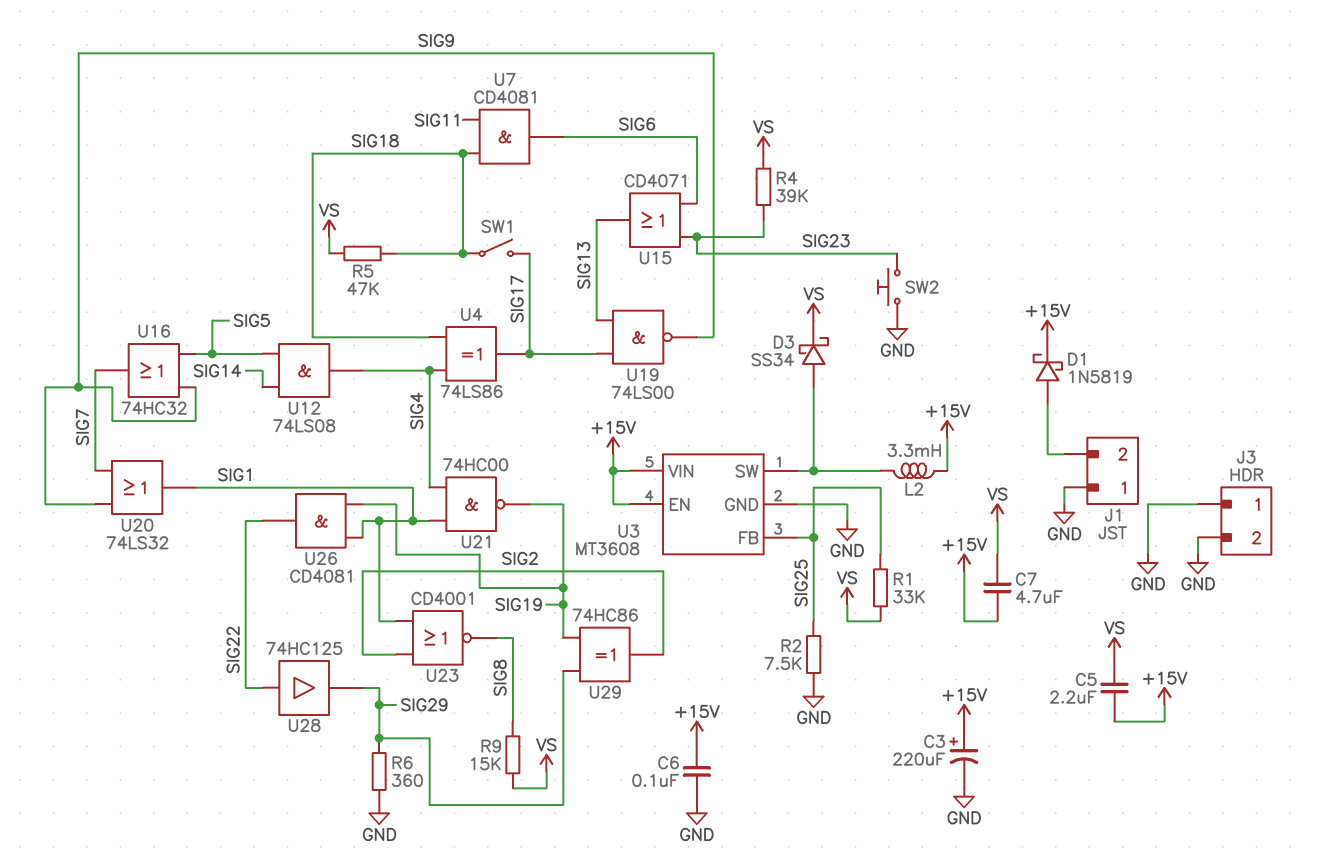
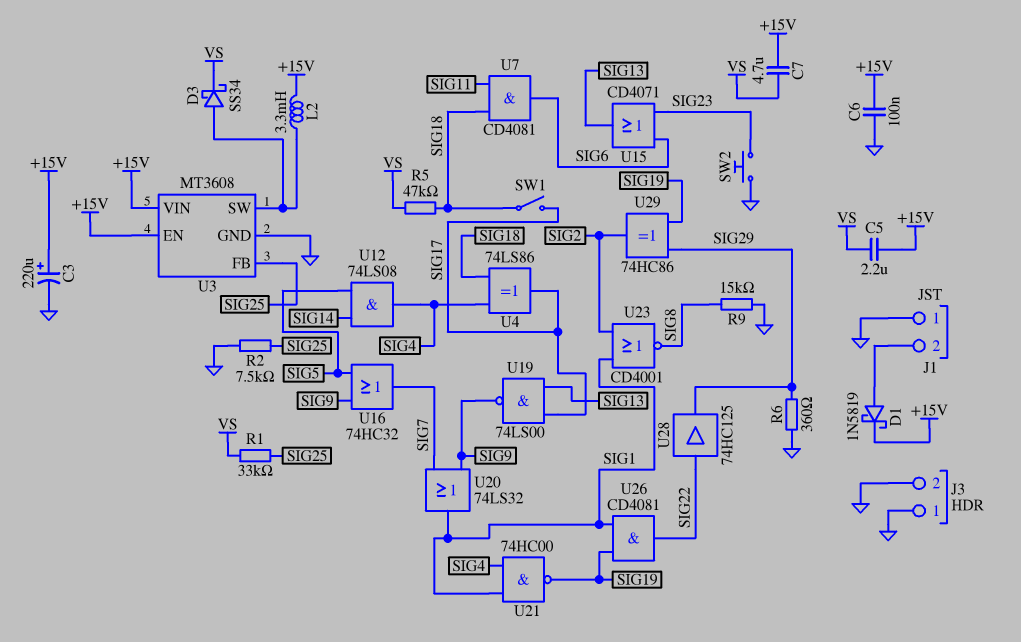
R4: 39k (SIG23, VS) -> none
R9: 15k (SIG8, VS) -> 15k (GND, SIG8)

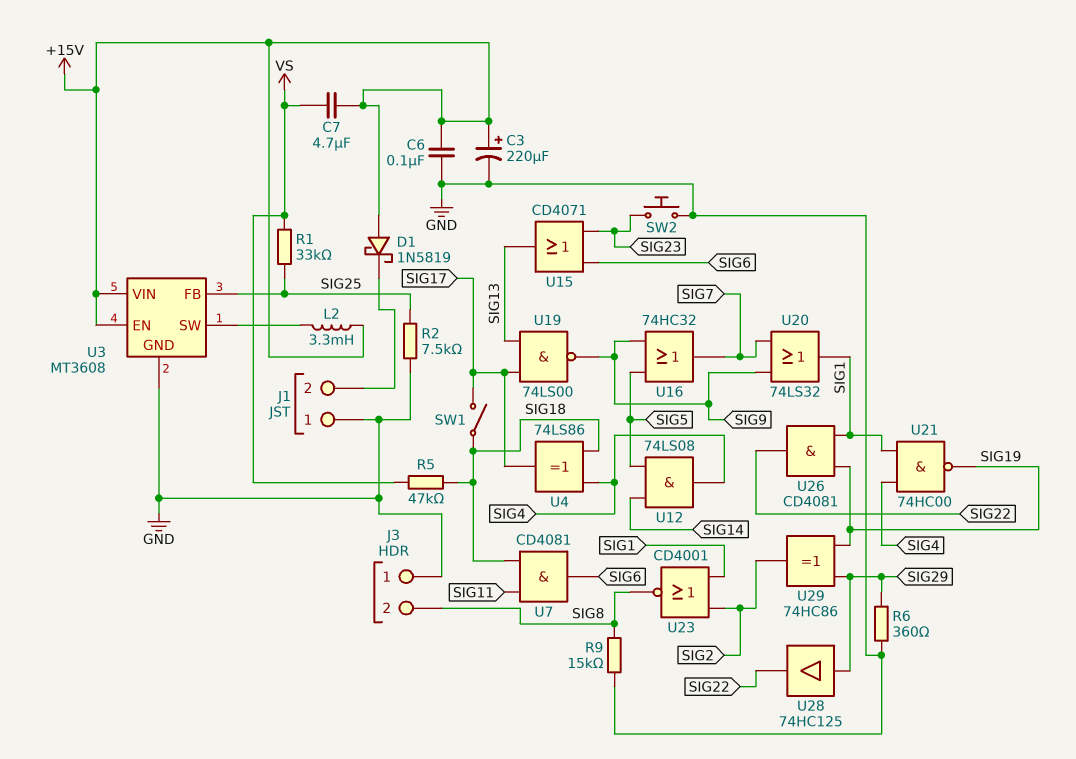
C5: 2.2uF (+15V, VS) -> none
D1: schottky 1N5819 (A J1/2, K +15V) -> schottky 1N5819 (A +15V, K J1/2)
D3: schottky SS34 (A U3/SW, K VS) -> none
J3 pin 2: GND -> SIG8
U28: buffer 74HC125 (in SIG22, out SIG29) -> buffer 74HC125 (in SIG29, out SIG22)

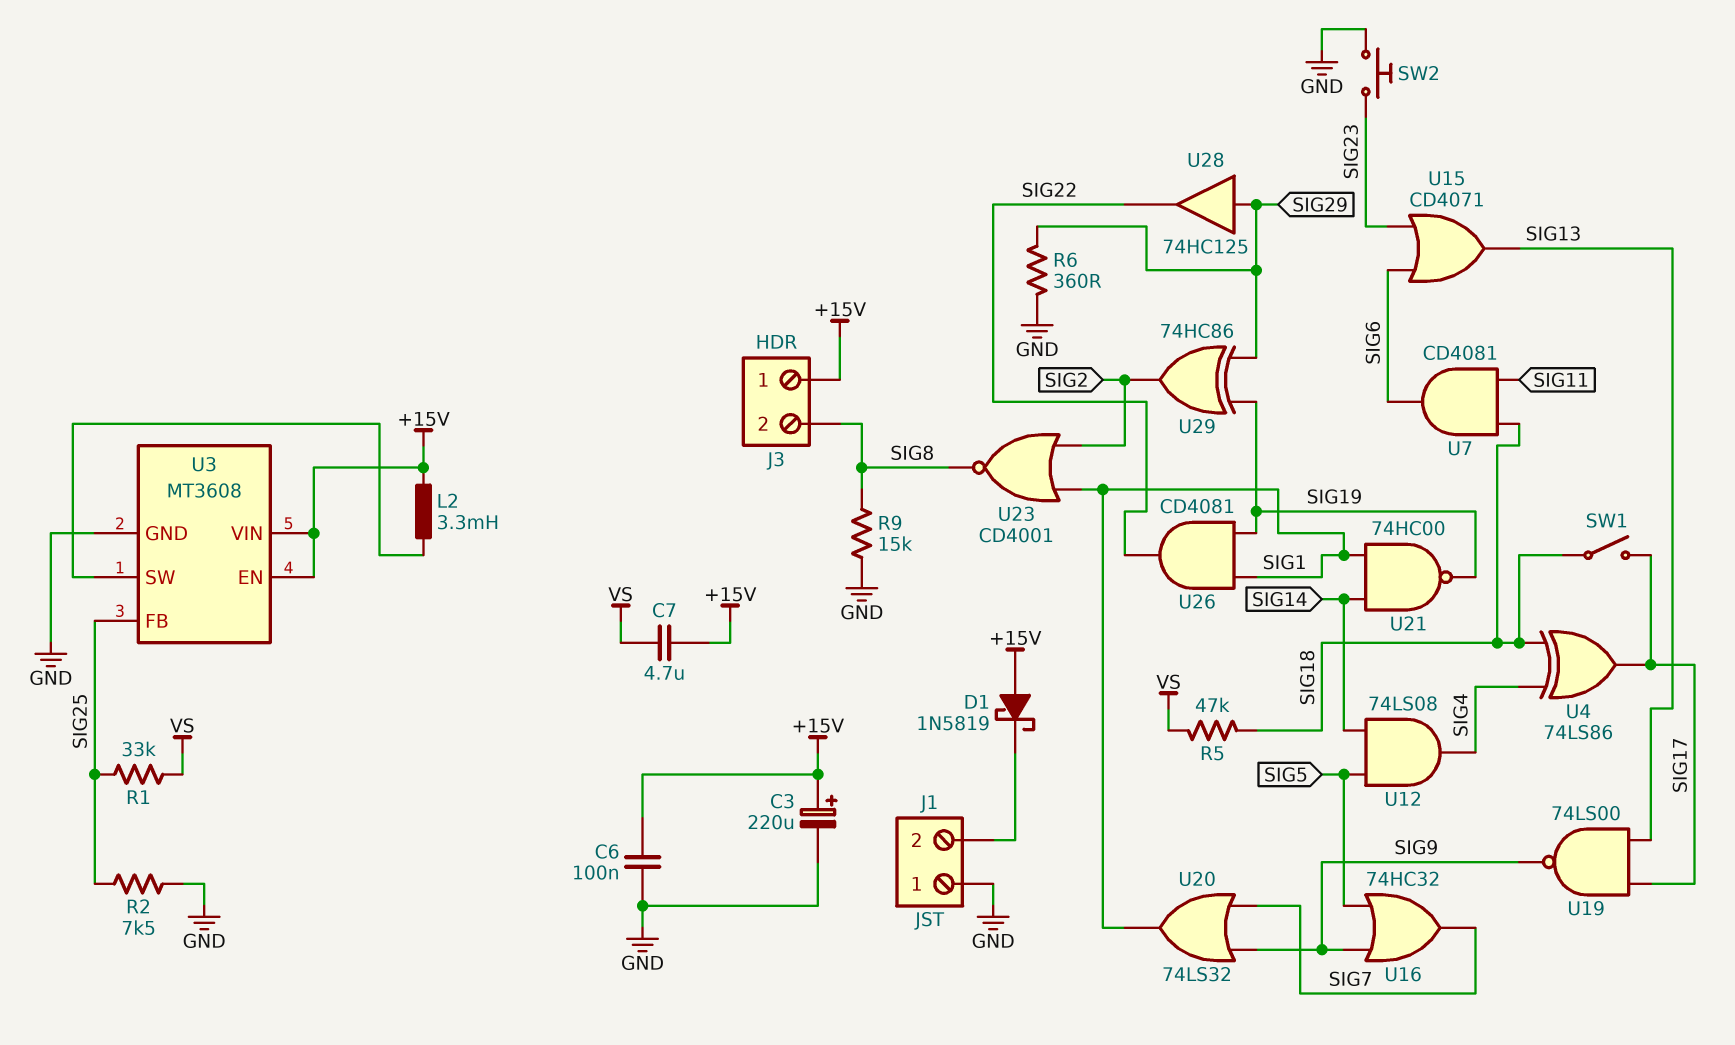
J3 pin 1: GND -> +15V
U21: NAND 74HC00 (in SIG1, in SIG4, out SIG19) -> NAND 74HC00 (in SIG1, in SIG14, out SIG19)

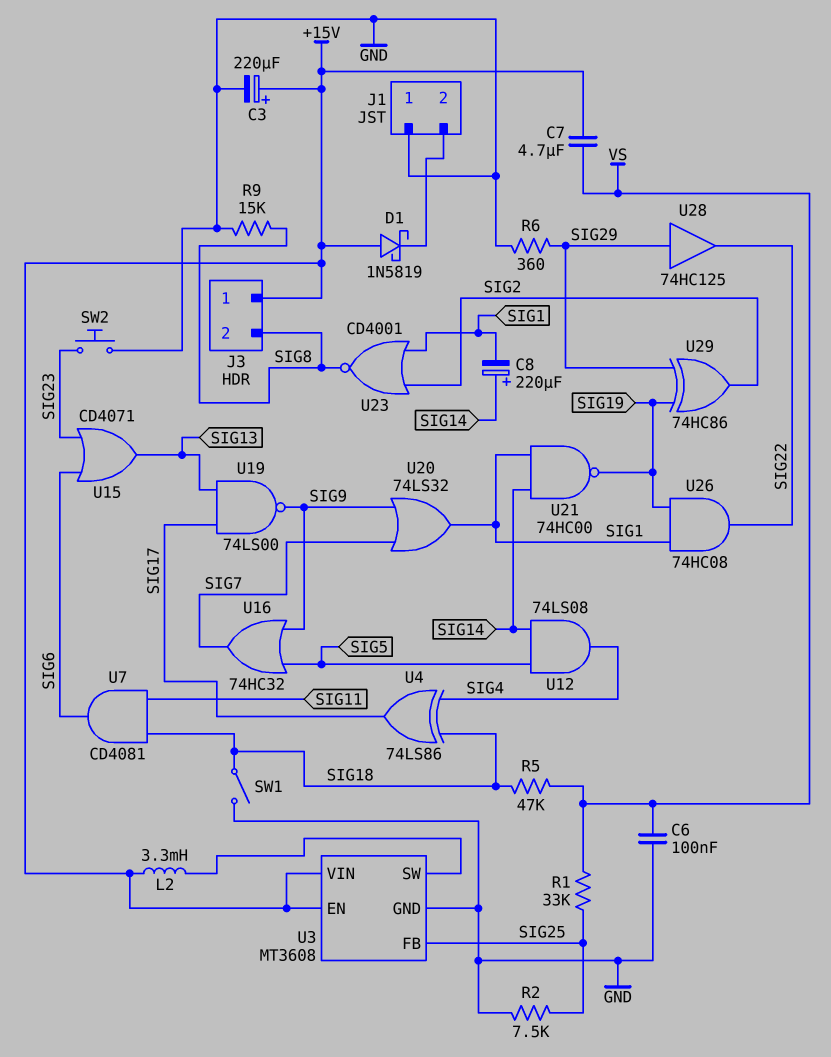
C6: 100nF (+15V, GND) -> 100nF (GND, VS)
C8: none -> 220uF (plus SIG14, minus SIG1)
SW1: switch (SIG17, SIG18) -> switch (GND, SIG18)
U26: AND CD4081 (in SIG1, in SIG19, out SIG22) -> AND 74HC08 (in SIG1, in SIG19, out SIG22)

